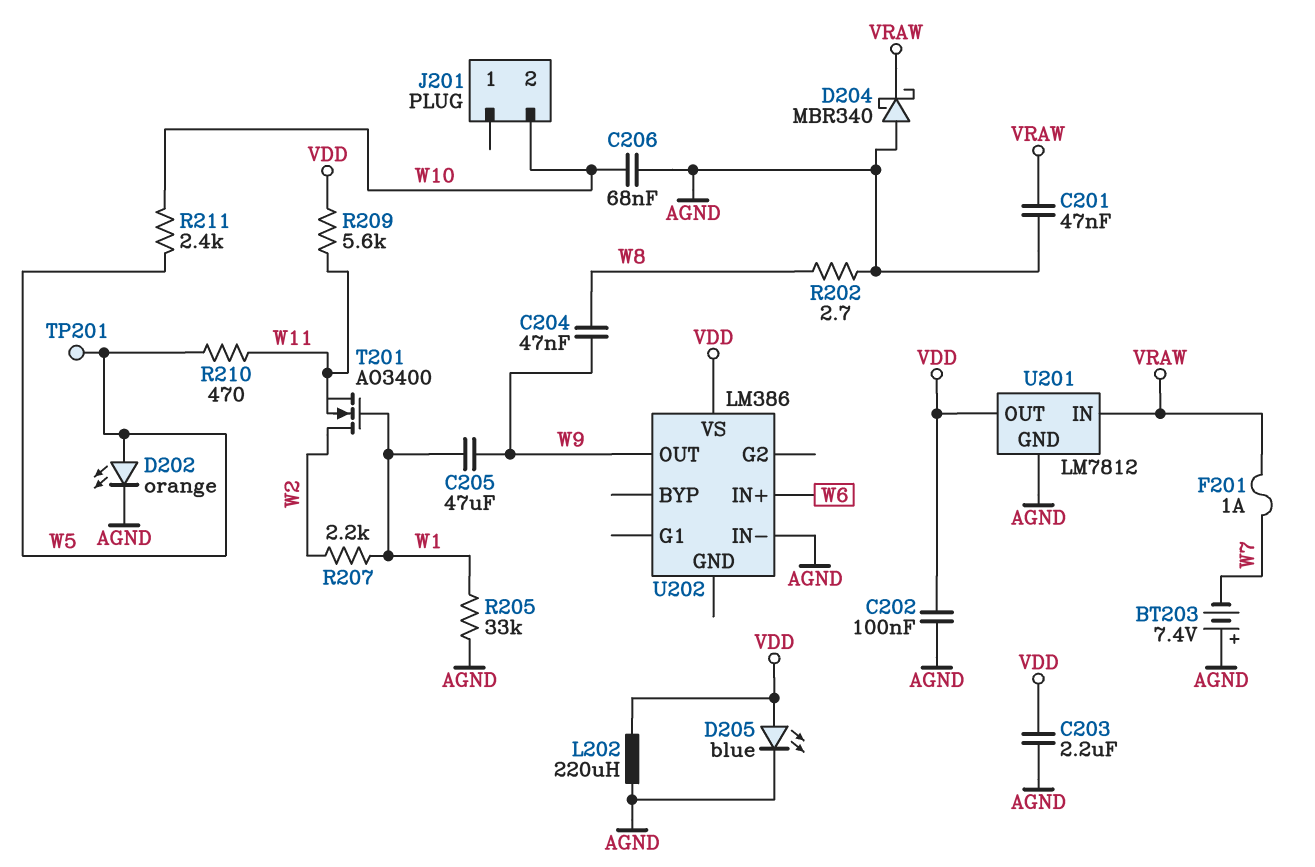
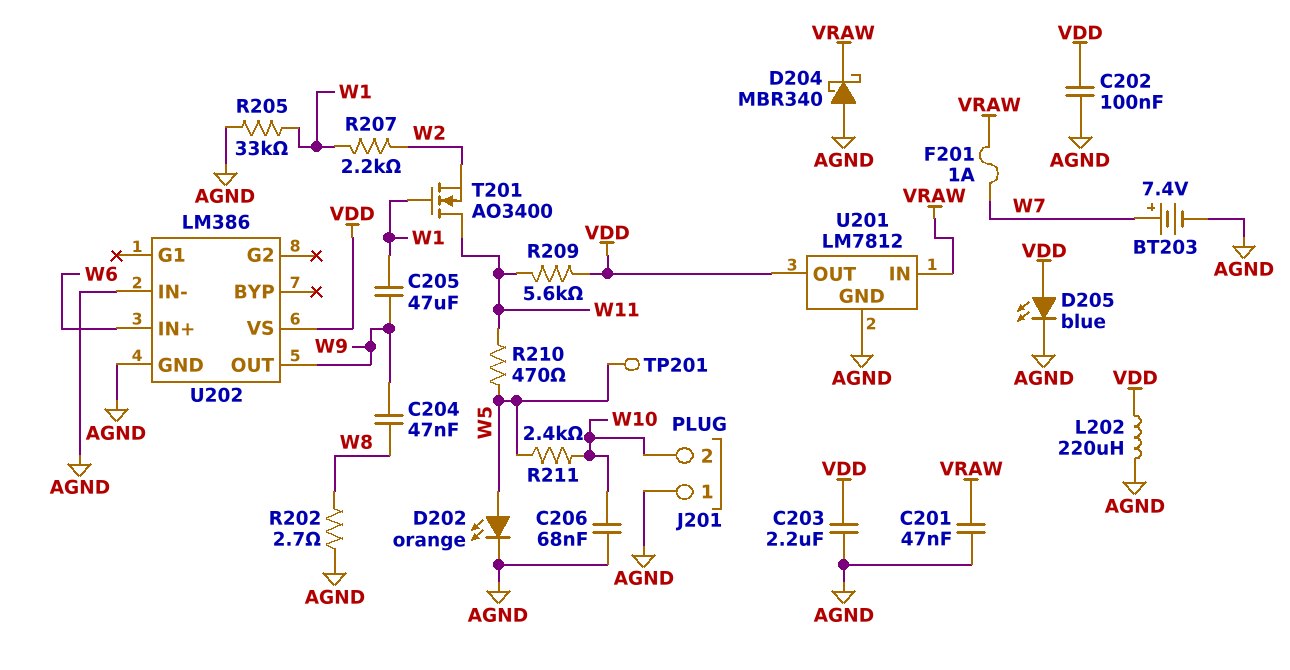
BT203: 7.4V (plus AGND, minus W7) -> 7.4V (plus W7, minus AGND)
J201 pin 1: none -> AGND
T201: NMOS AO3400 (G W1, D W2, S W11) -> NMOS AO3400 (G W1, D W11, S W2)
U202 pin GND: none -> AGND

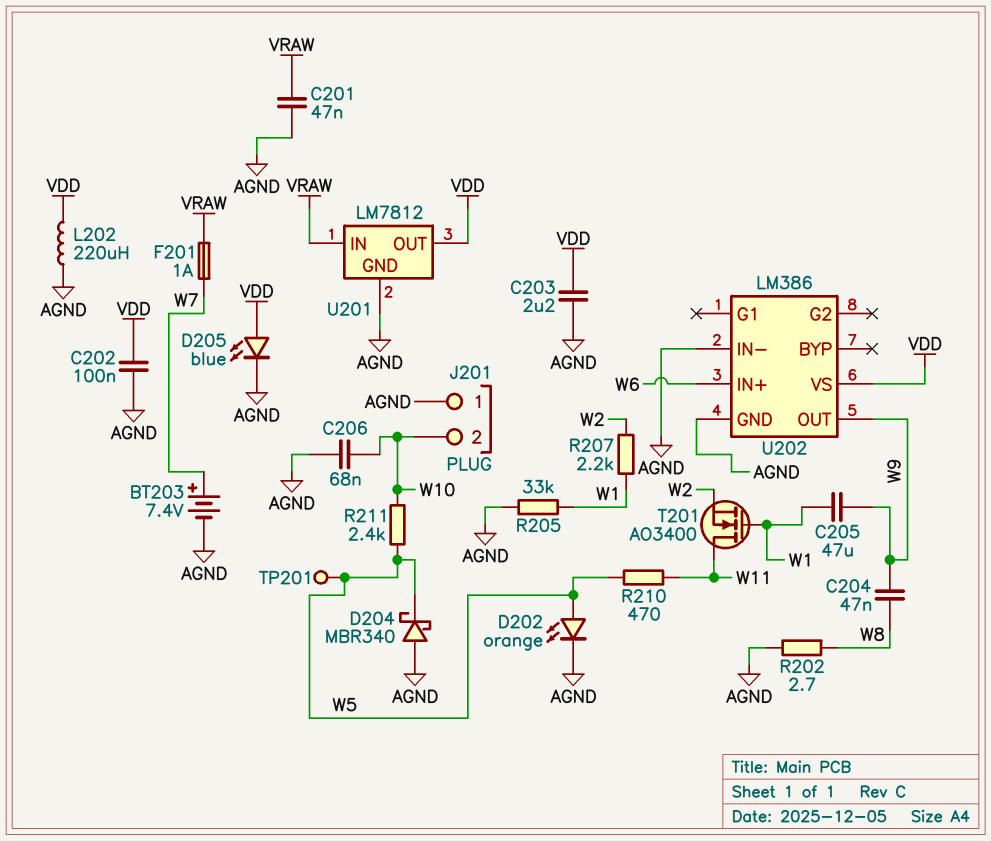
D204: schottky MBR340 (A AGND, K VRAW) -> schottky MBR340 (A AGND, K W5)
R209: 5.6k (VDD, W11) -> none

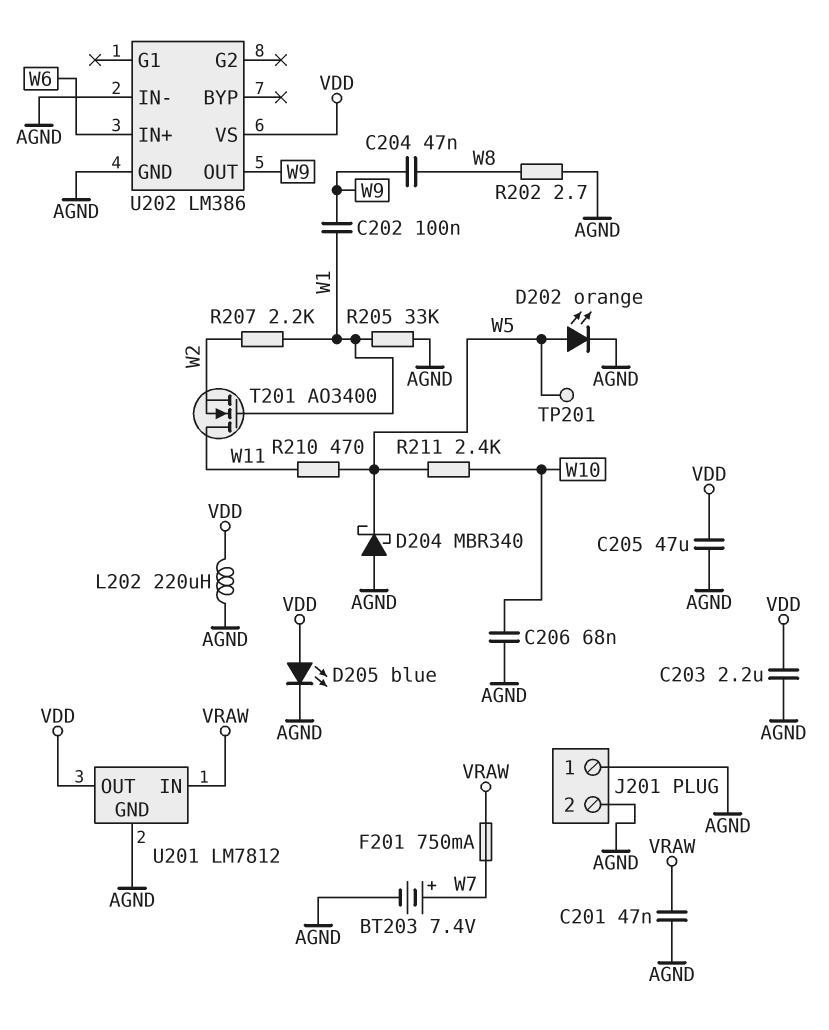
C202: 100nF (AGND, VDD) -> 100nF (W1, W9)
C205: 47uF (W1, W9) -> 47uF (AGND, VDD)
F201: 1A (VRAW, W7) -> 750mA (VRAW, W7)
J201 pin 2: W10 -> AGND

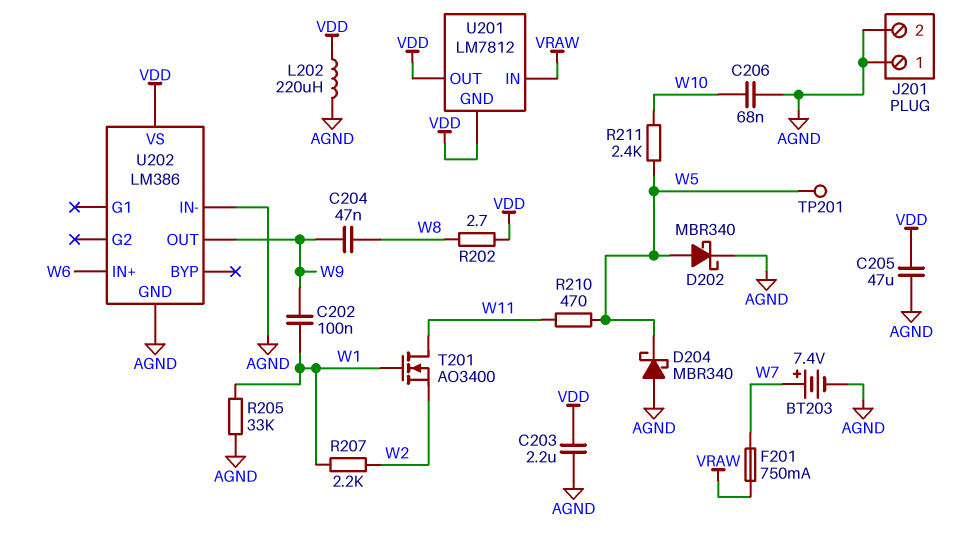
C201: 47nF (AGND, VRAW) -> none
D202: LED orange (A W5, K AGND) -> schottky MBR340 (A W5, K AGND)
D205: LED blue (A VDD, K AGND) -> none
R202: 2.7 (AGND, W8) -> 2.7 (VDD, W8)
U201 pin GND: AGND -> VDD

